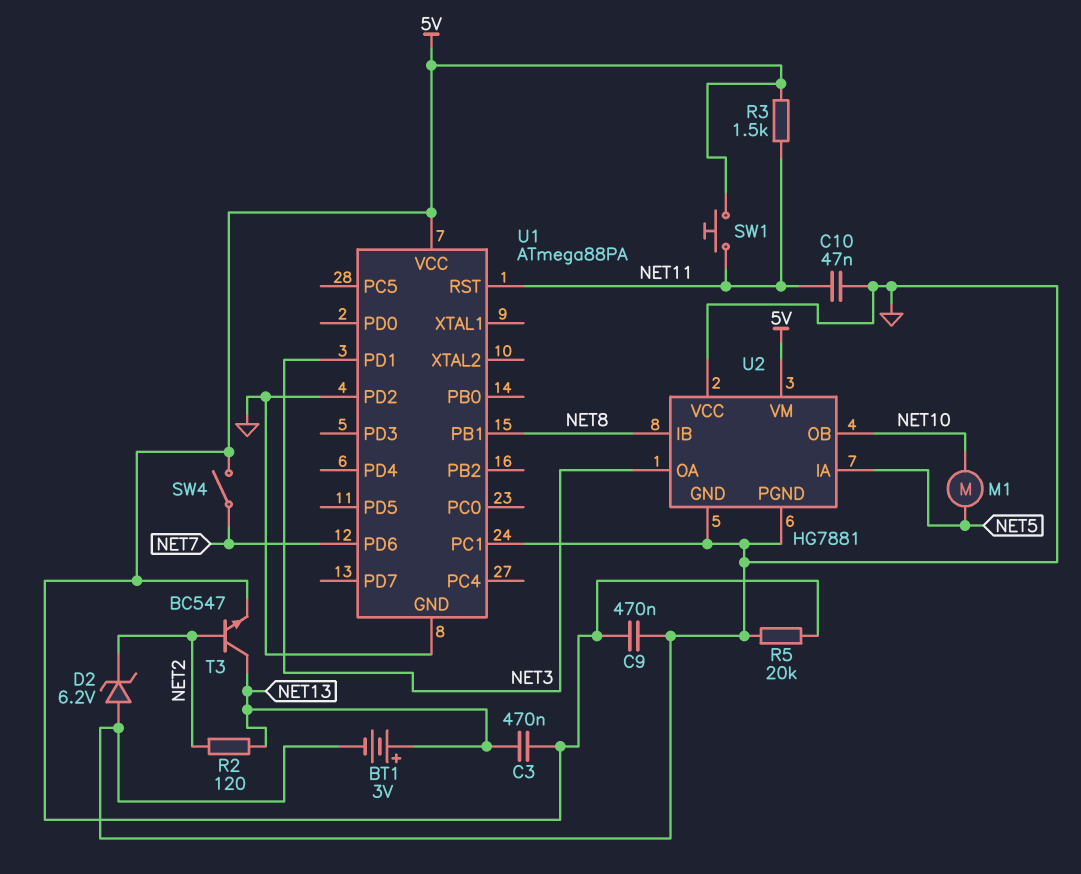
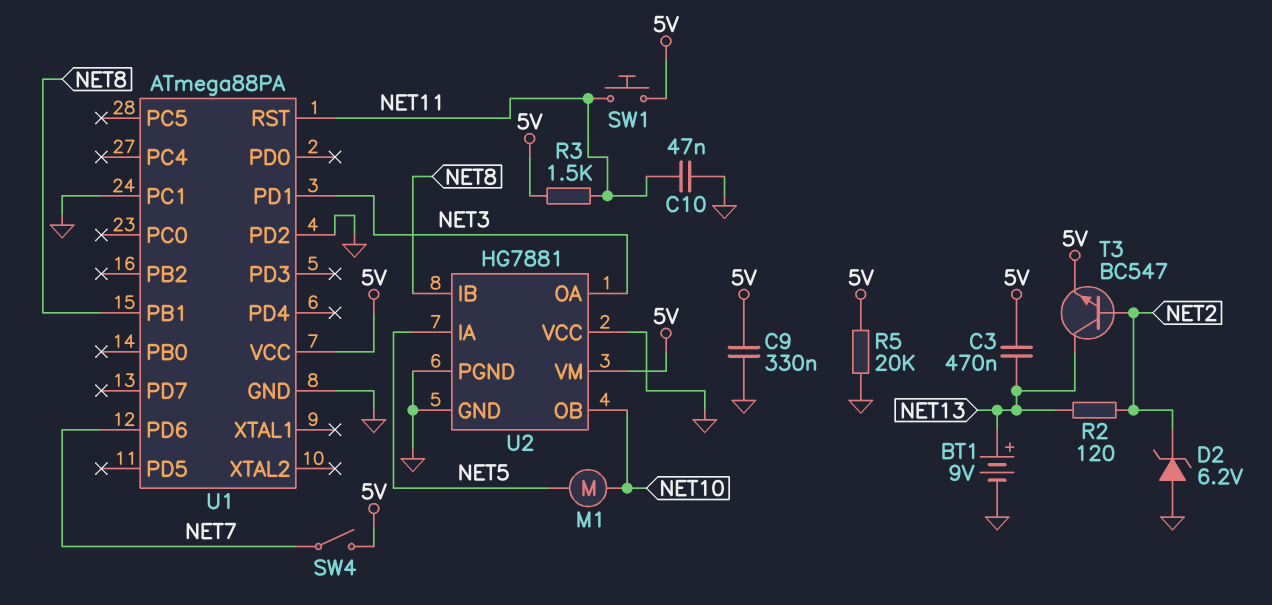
BT1: 3V (plus NET13, minus GND) -> 9V (plus NET13, minus GND)
C9: 470nF (5V, GND) -> 330nF (5V, GND)

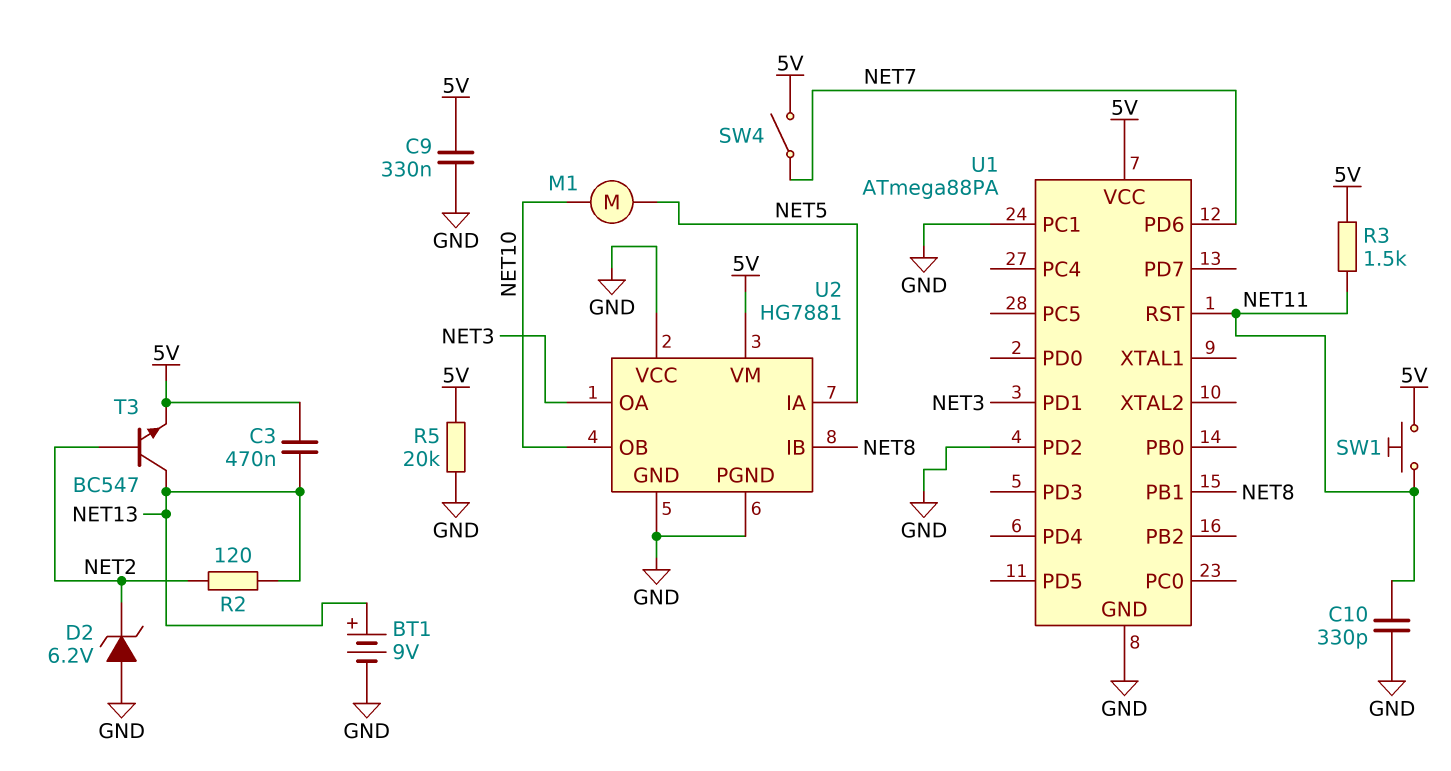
C10: 47nF (GND, NET11) -> 330pF (GND, NET11)

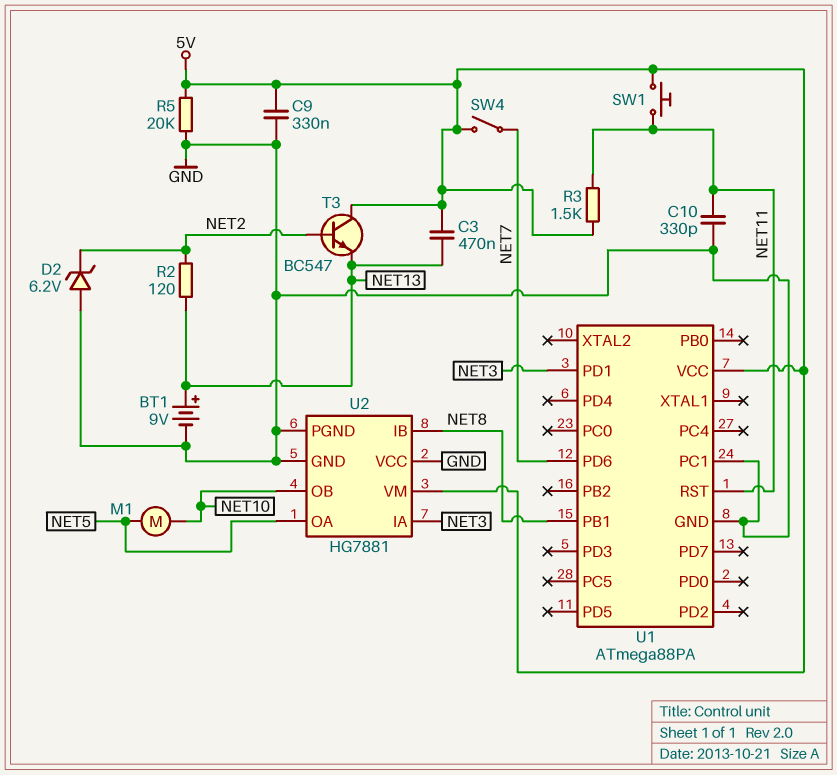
T3: NPN BC547 (B NET2, C NET13, E 5V) -> NPN BC547 (B NET2, C 5V, E NET13)
U1 pin PD2: GND -> none
U2 pin IA: NET5 -> NET3
U2 pin OA: NET3 -> NET5

